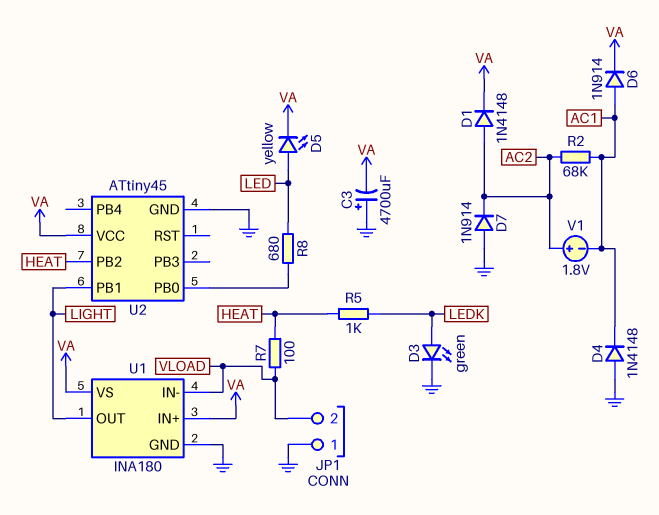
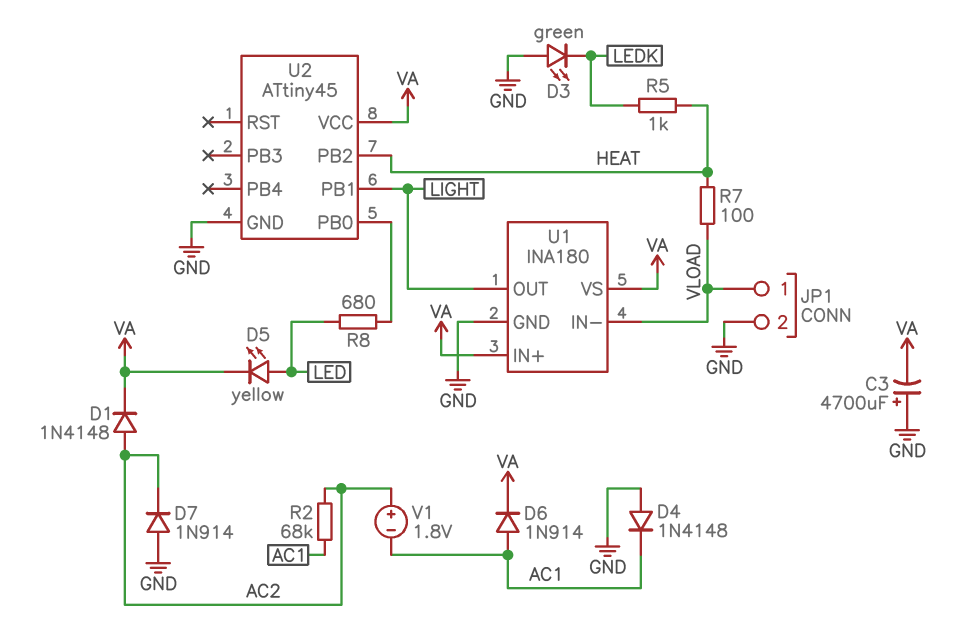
D3: LED green (A LEDK, K GND) -> LED green (A GND, K LEDK)
JP1 pin 1: GND -> VLOAD
JP1 pin 2: VLOAD -> GND

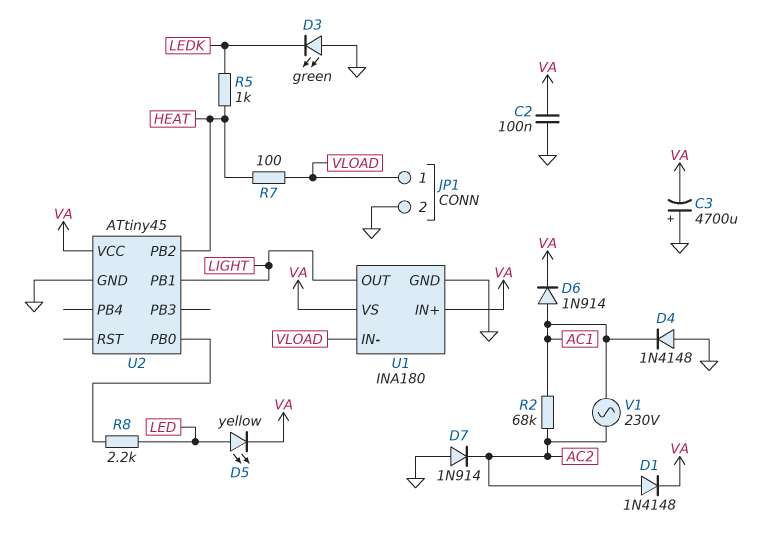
C2: none -> 100nF (GND, VA)
R8: 680 (LED, U2/PB0) -> 2.2k (LED, U2/PB0)
V1: 1.8V (plus AC2, minus AC1) -> AC 230V (AC1, AC2)

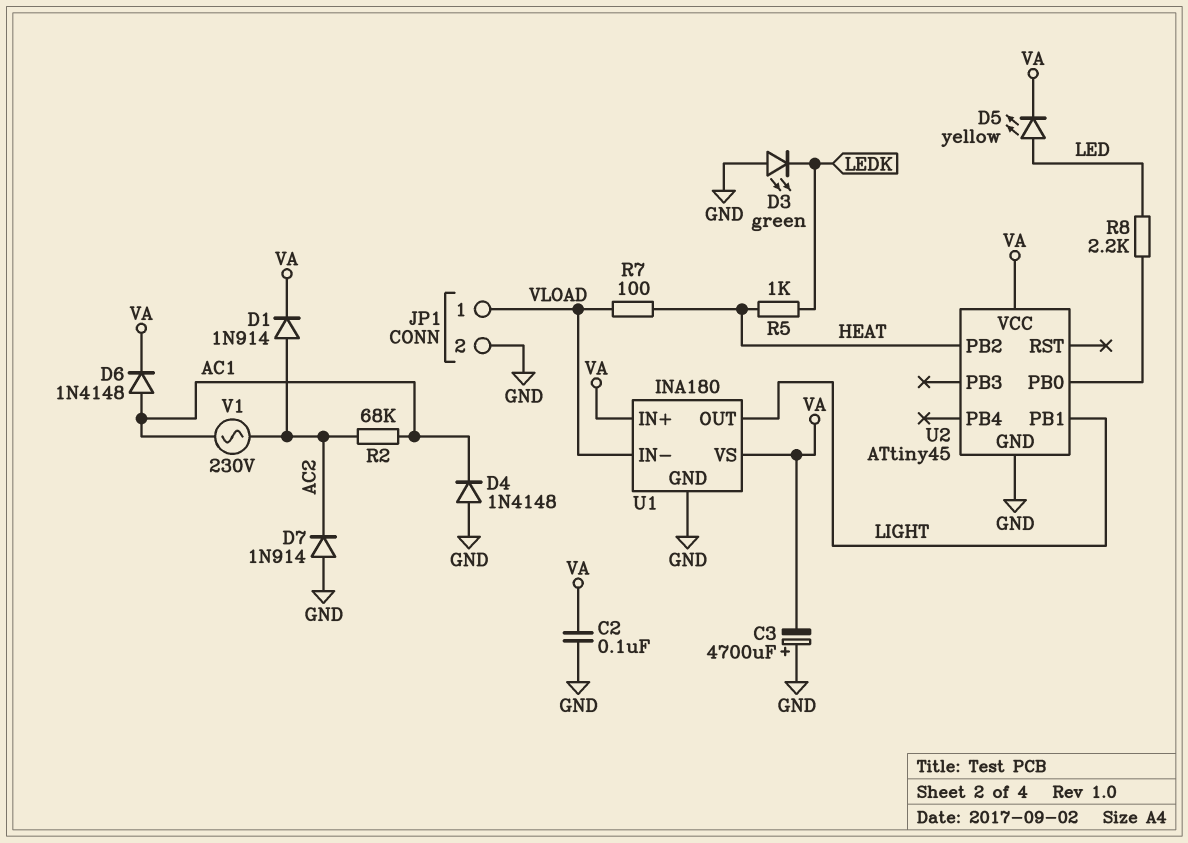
D1: diode 1N4148 (A AC2, K VA) -> diode 1N914 (A AC2, K VA)
D6: diode 1N914 (A AC1, K VA) -> diode 1N4148 (A AC1, K VA)

